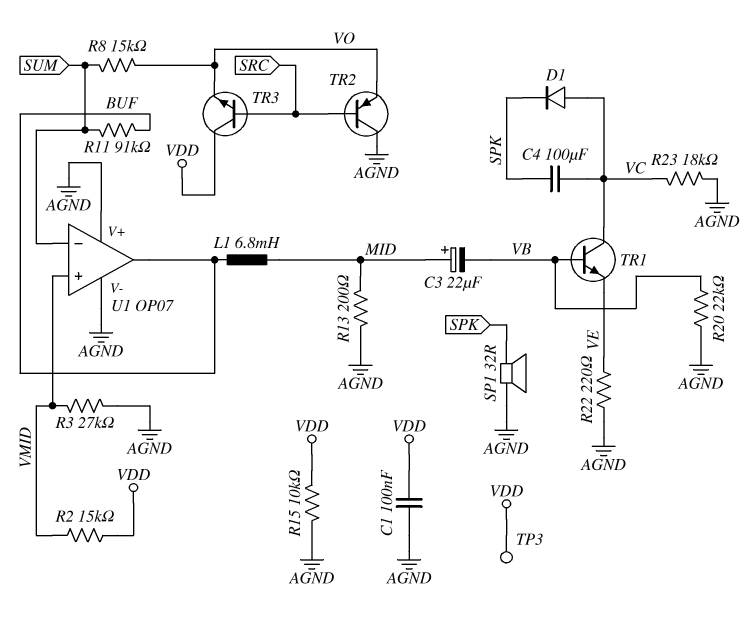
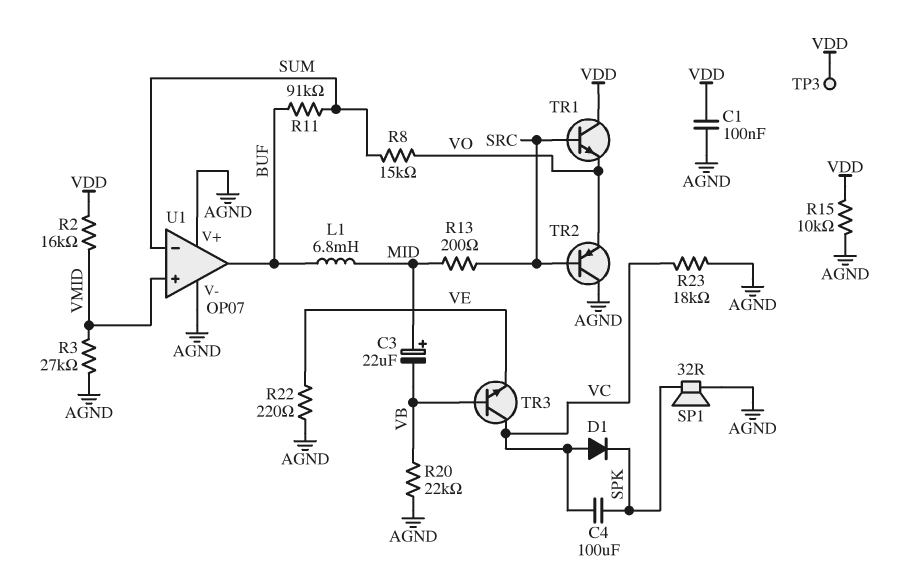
R2: 15k (VDD, VMID) -> 16k (VDD, VMID)
R13: 200 (AGND, MID) -> 200 (MID, SRC)
TR1: NPN (B VB, C VC, E VE) -> NPN (B SRC, C VDD, E VO)
TR3: NPN (B SRC, C VDD, E VO) -> NPN (B VB, C VC, E VE)

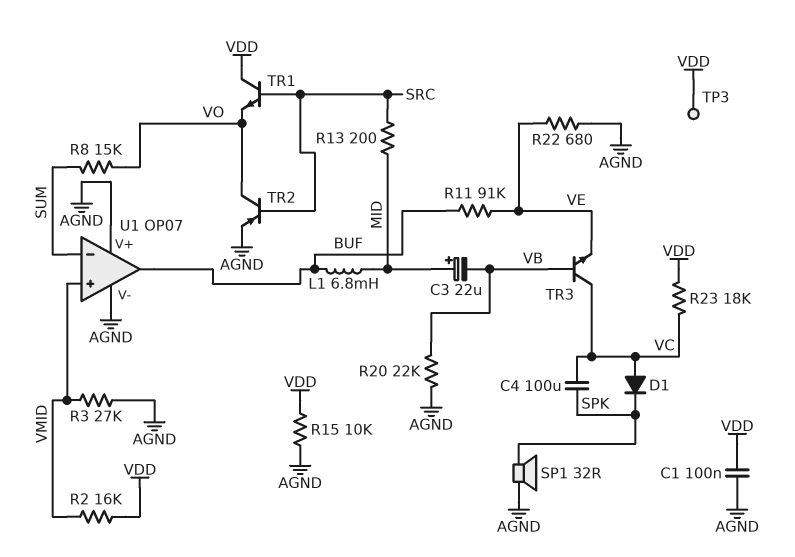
R11: 91k (BUF, SUM) -> 91k (BUF, VE)
R22: 220 (AGND, VE) -> 680 (AGND, VE)
R23: 18k (AGND, VC) -> 18k (VC, VDD)
TR2: PNP (B SRC, C AGND, E VO) -> PNP (B SRC, C VO, E AGND)

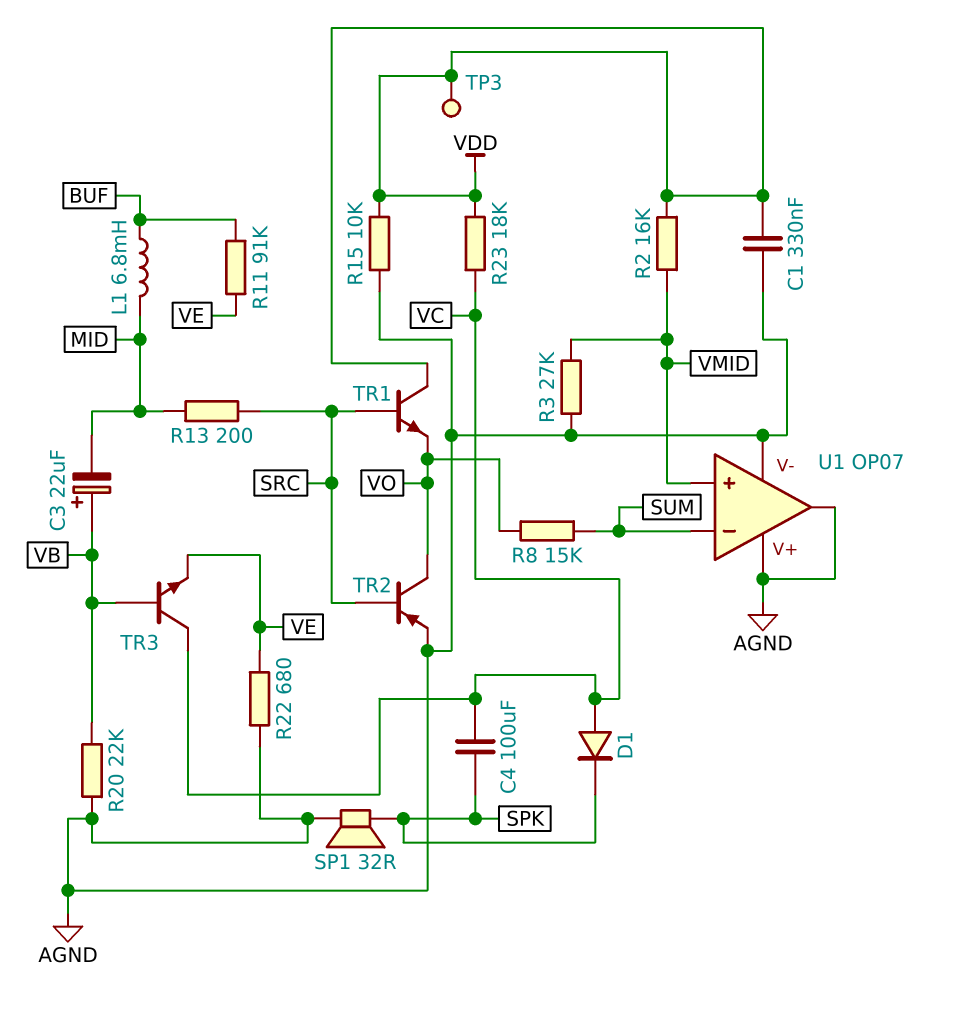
C1: 100nF (AGND, VDD) -> 330nF (AGND, VDD)
C3: 22uF (plus MID, minus VB) -> 22uF (plus VB, minus MID)
U1 pin out: BUF -> AGND

